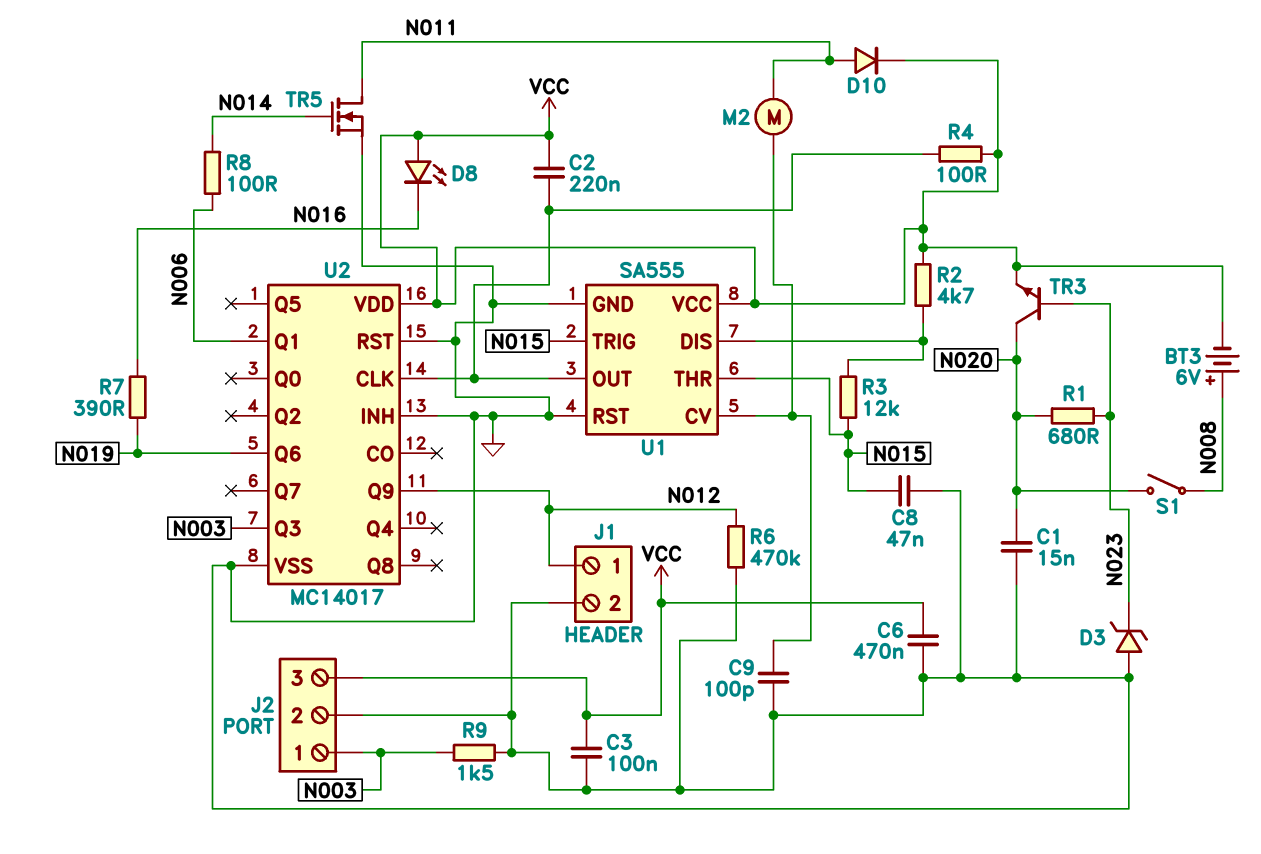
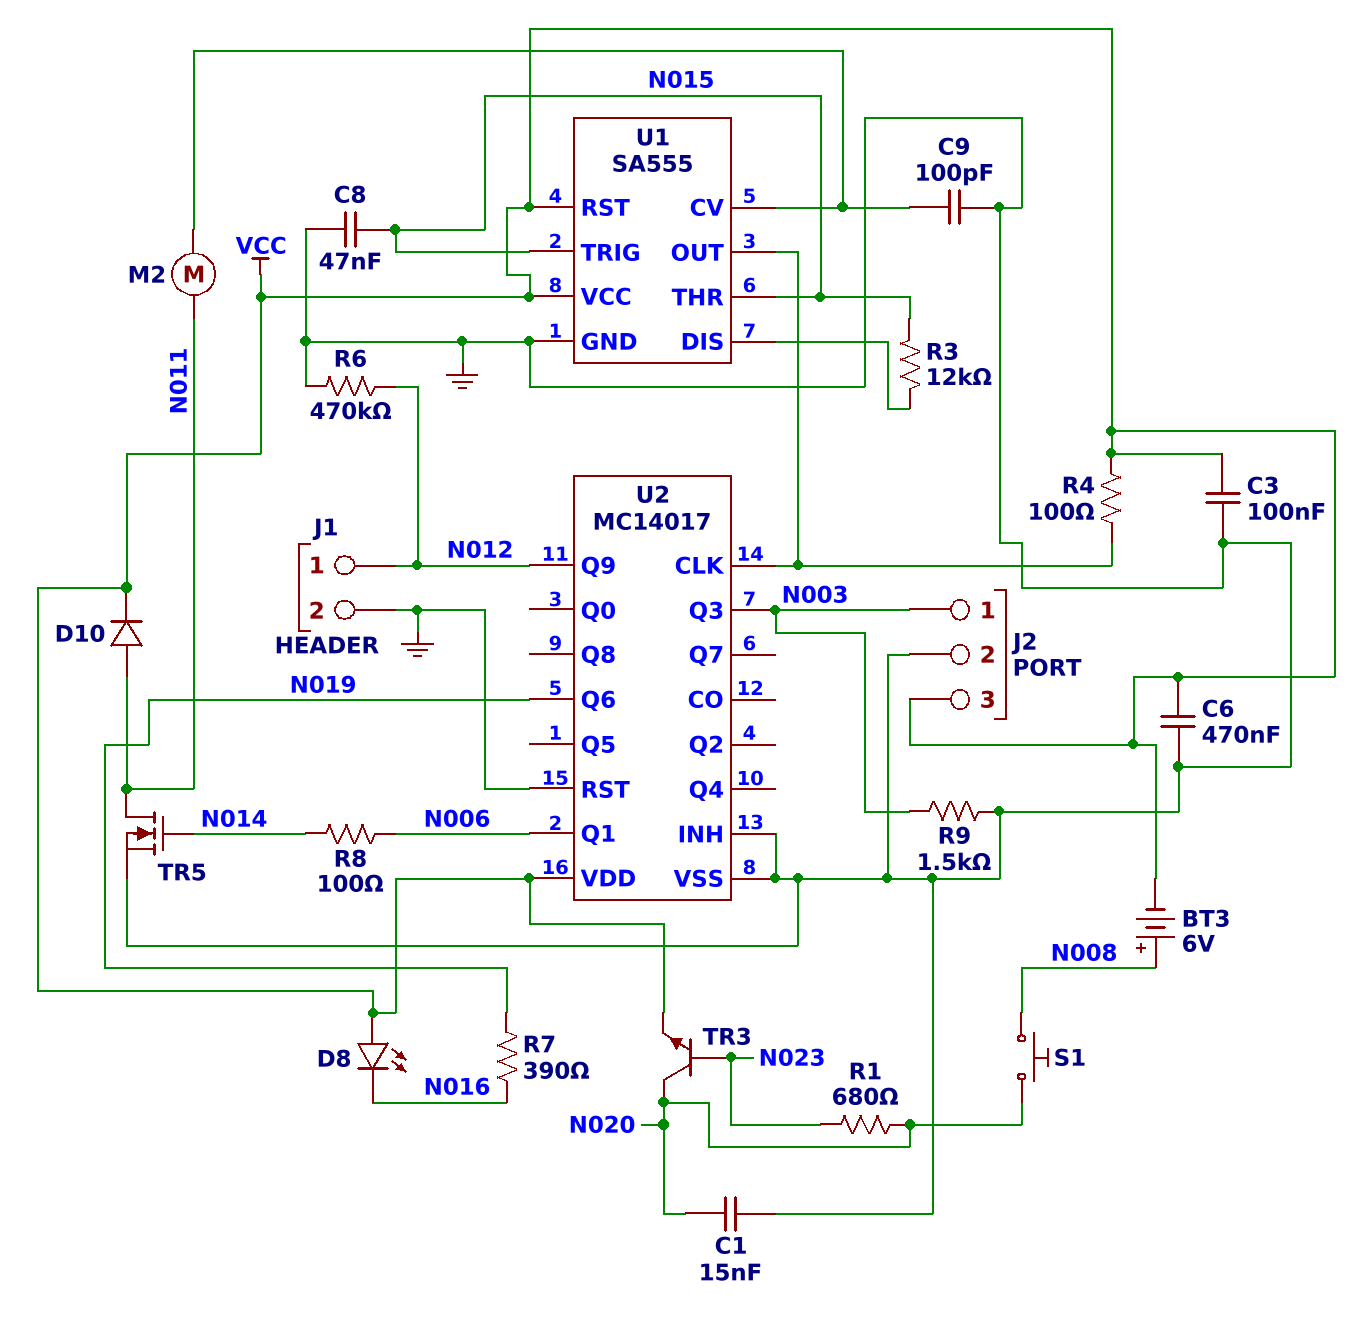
C2: 220nF (U1/OUT, VCC) -> none
D3: zener (A GND, K N023) -> none
R2: 4.7k (U1/DIS, VCC) -> none
S1: switch (N008, N020) -> button (N008, N020)
U1 pin RST: GND -> VCC

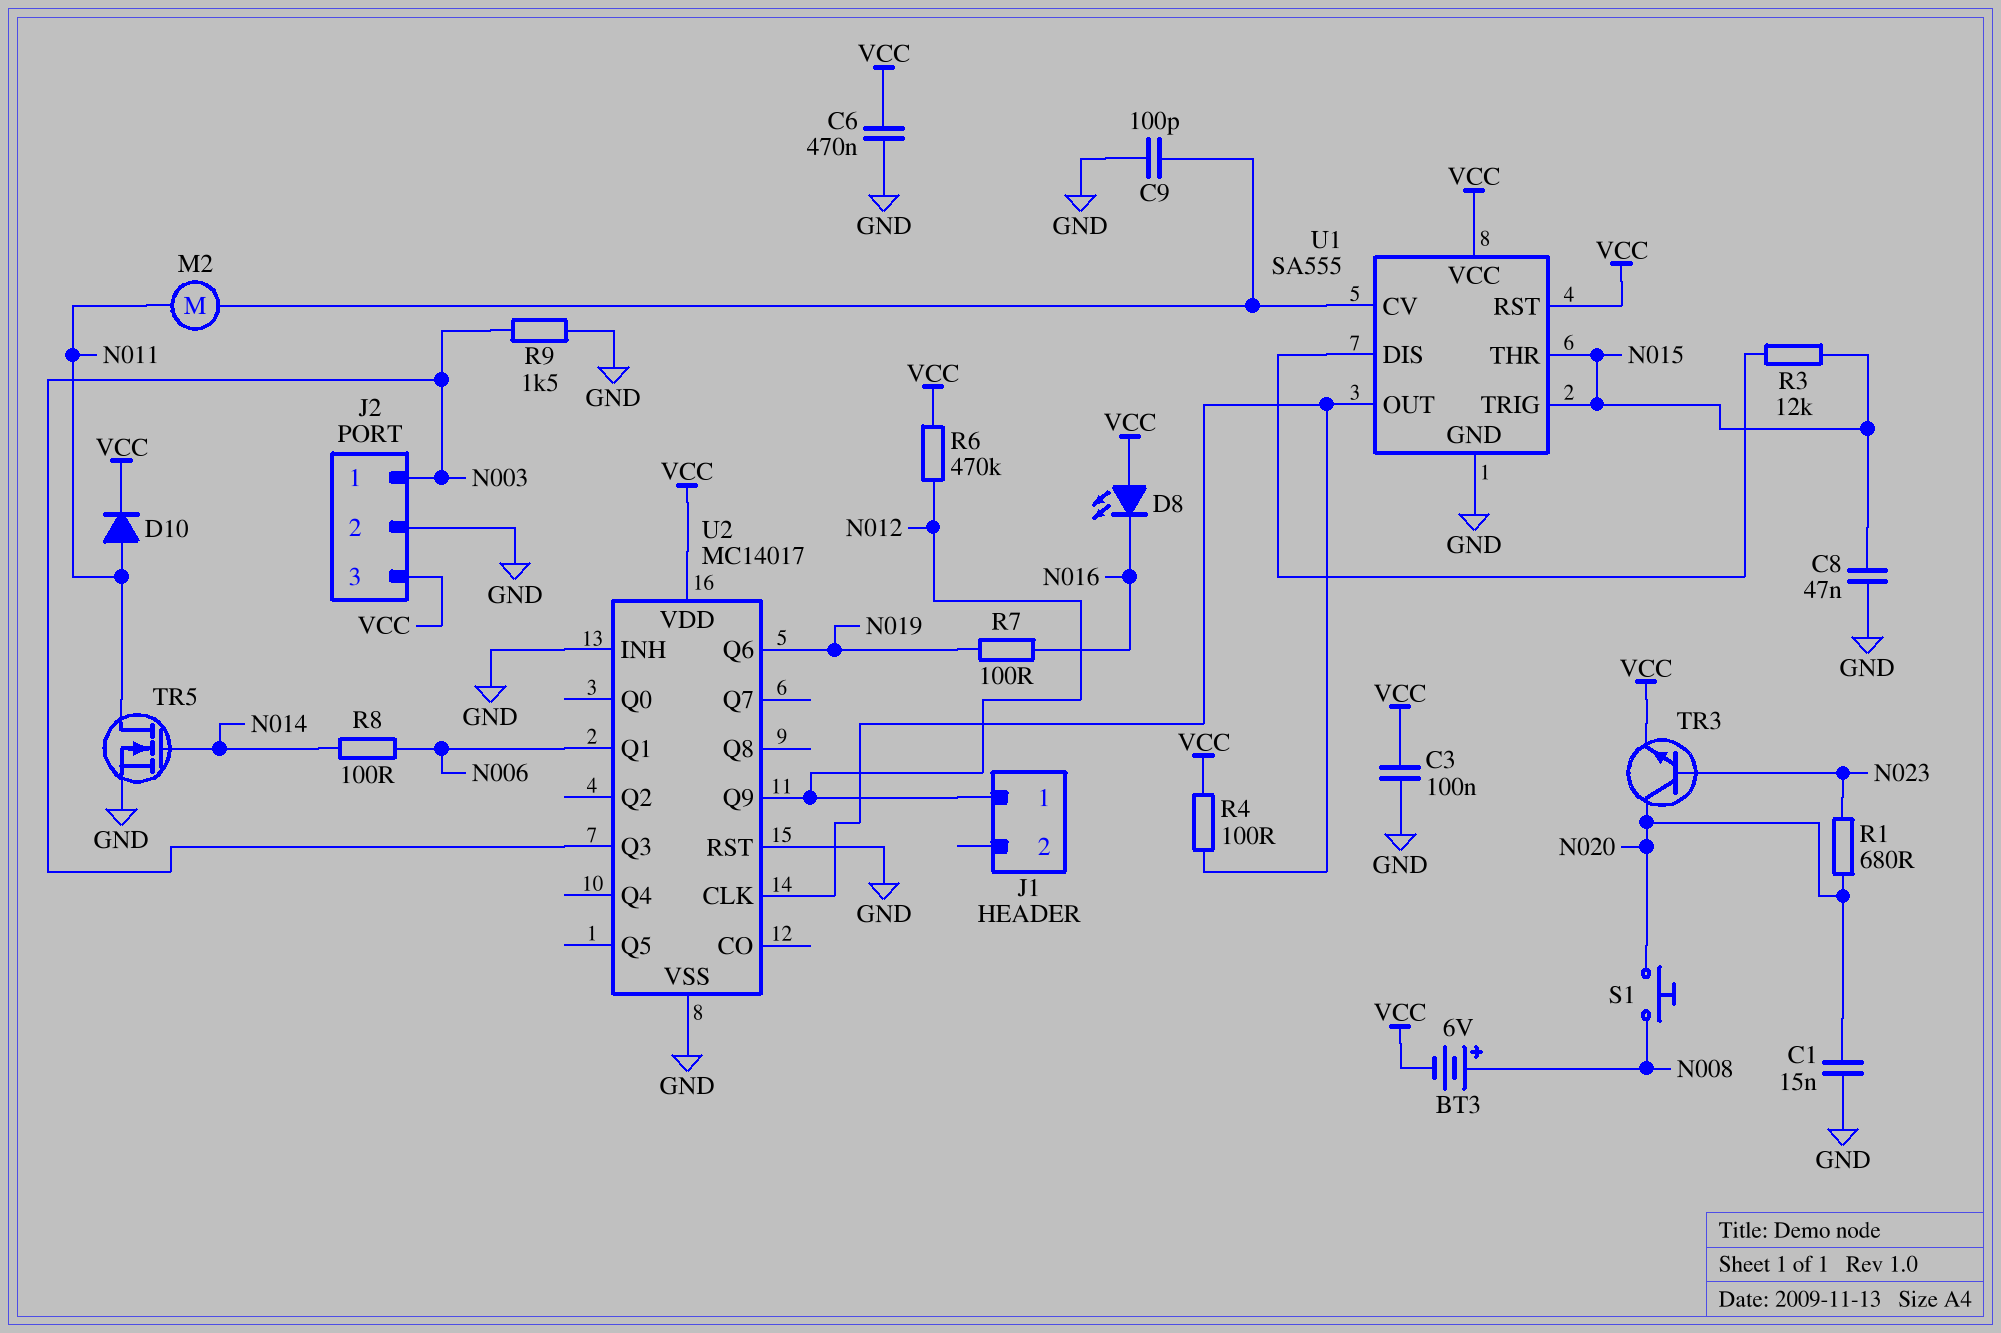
J1 pin 2: GND -> none
R6: 470k (GND, N012) -> 470k (N012, VCC)
R7: 390 (N016, N019) -> 100 (N016, N019)

